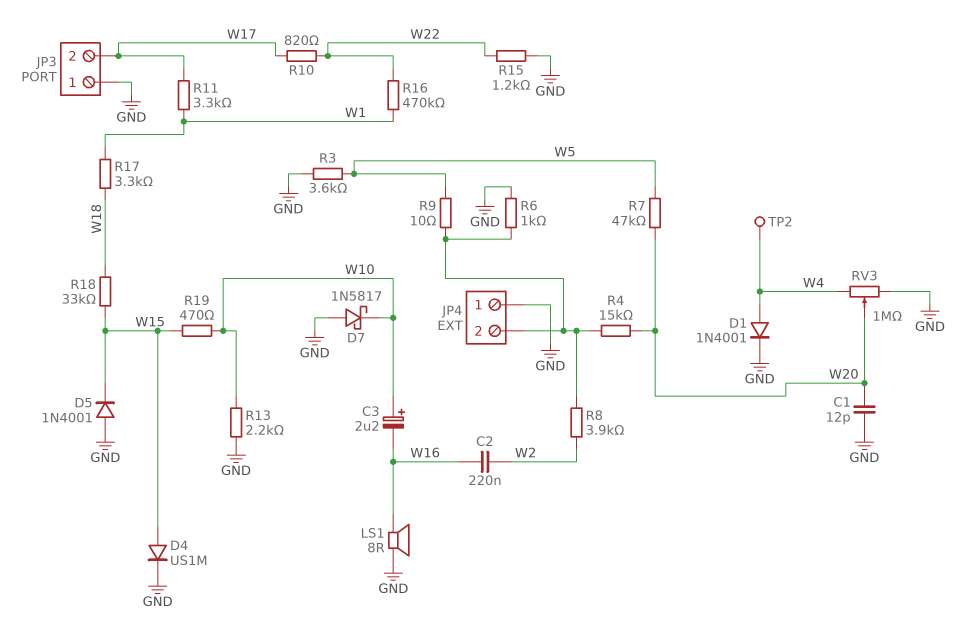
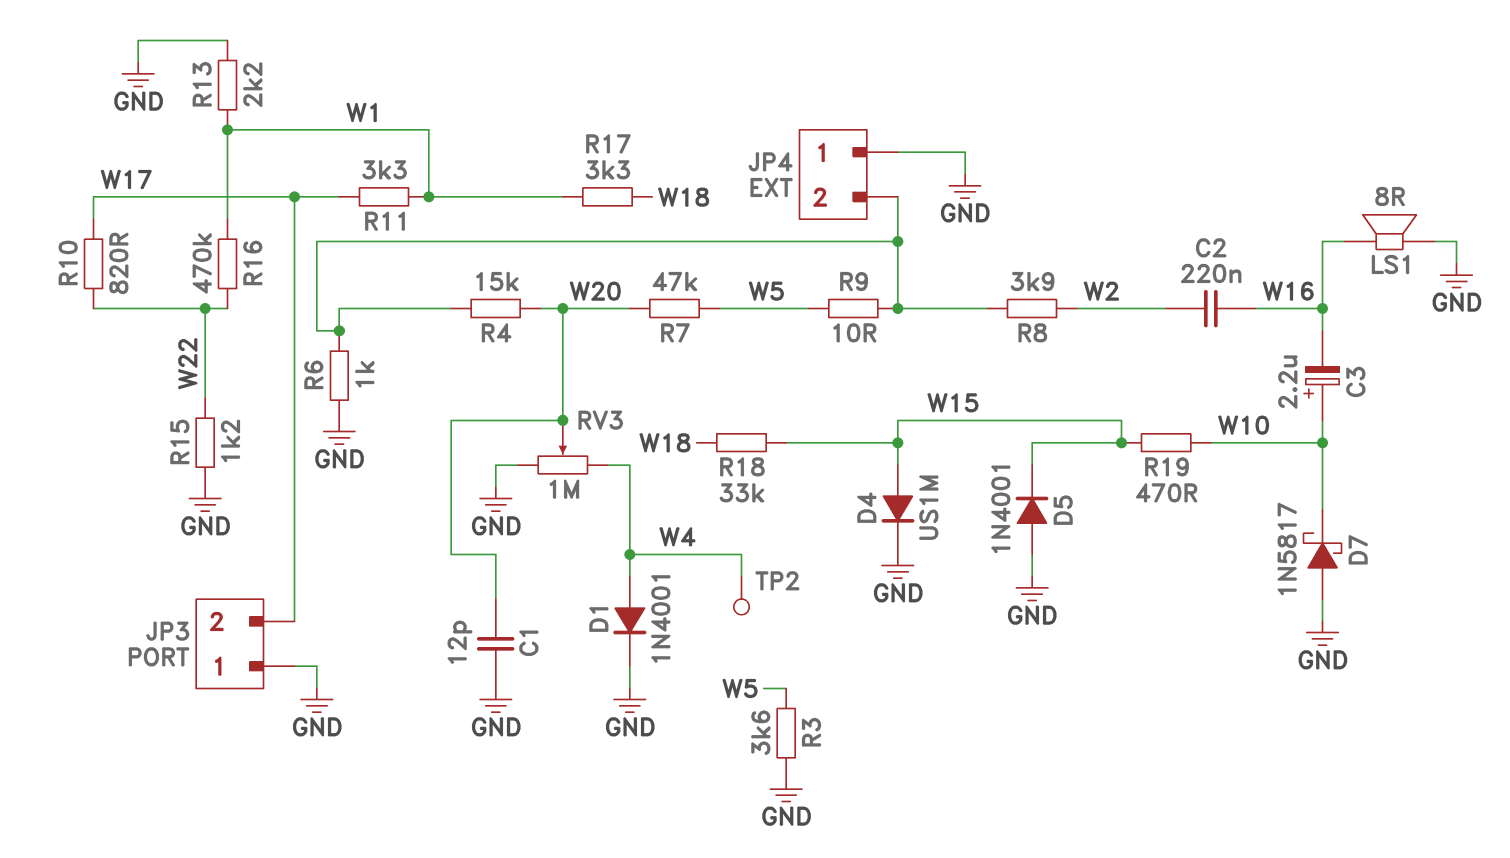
R13: 2.2k (GND, W10) -> 2.2k (GND, W1)

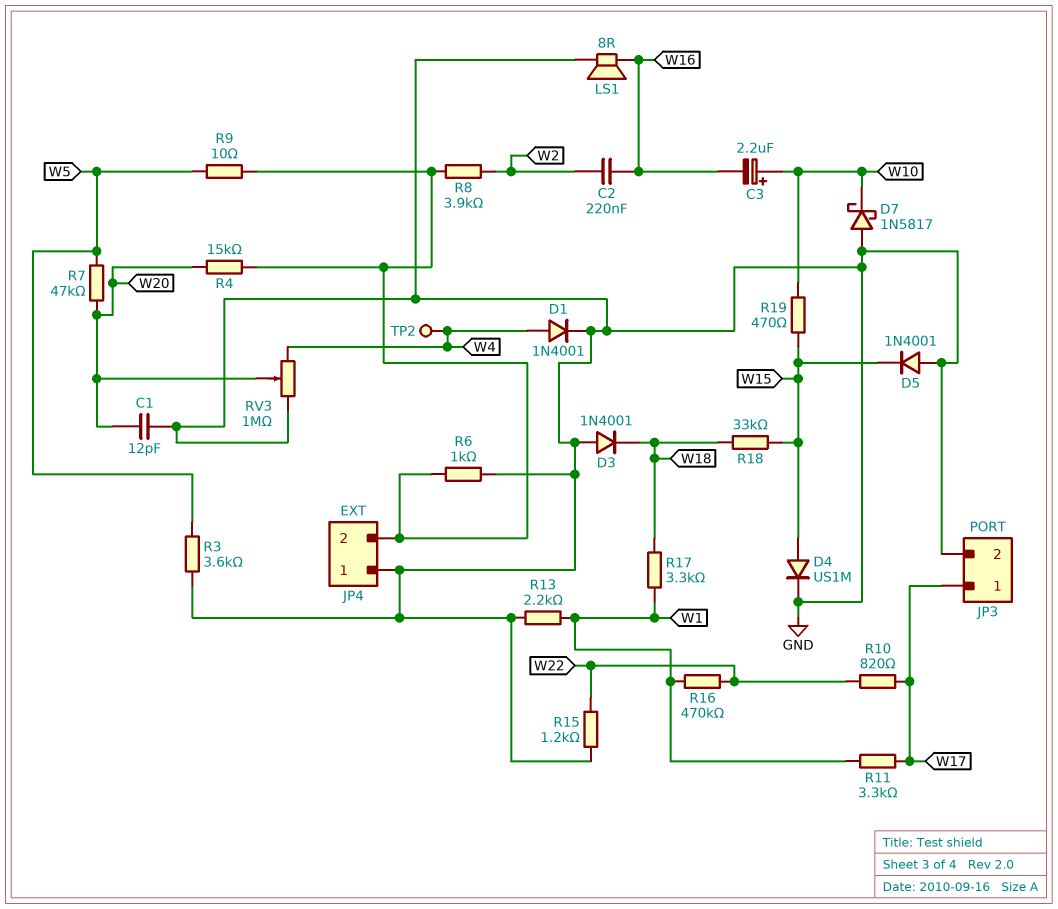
D3: none -> diode 1N4001 (A GND, K W18)
JP3 pin 1: GND -> W17
JP3 pin 2: W17 -> GND

